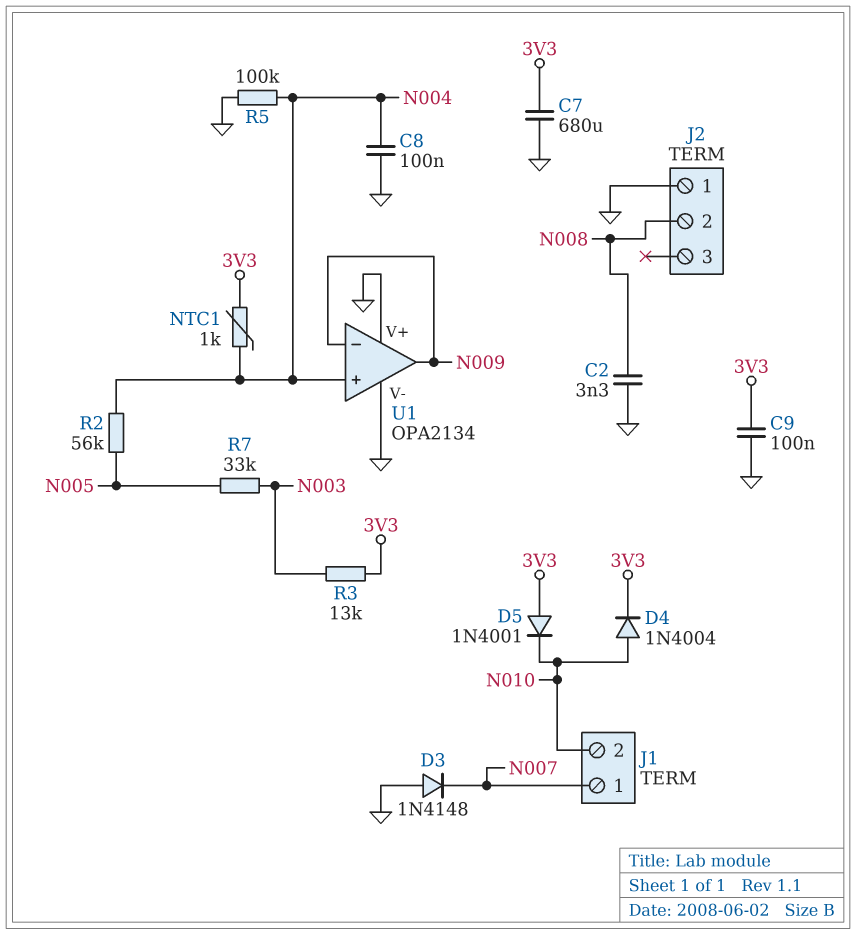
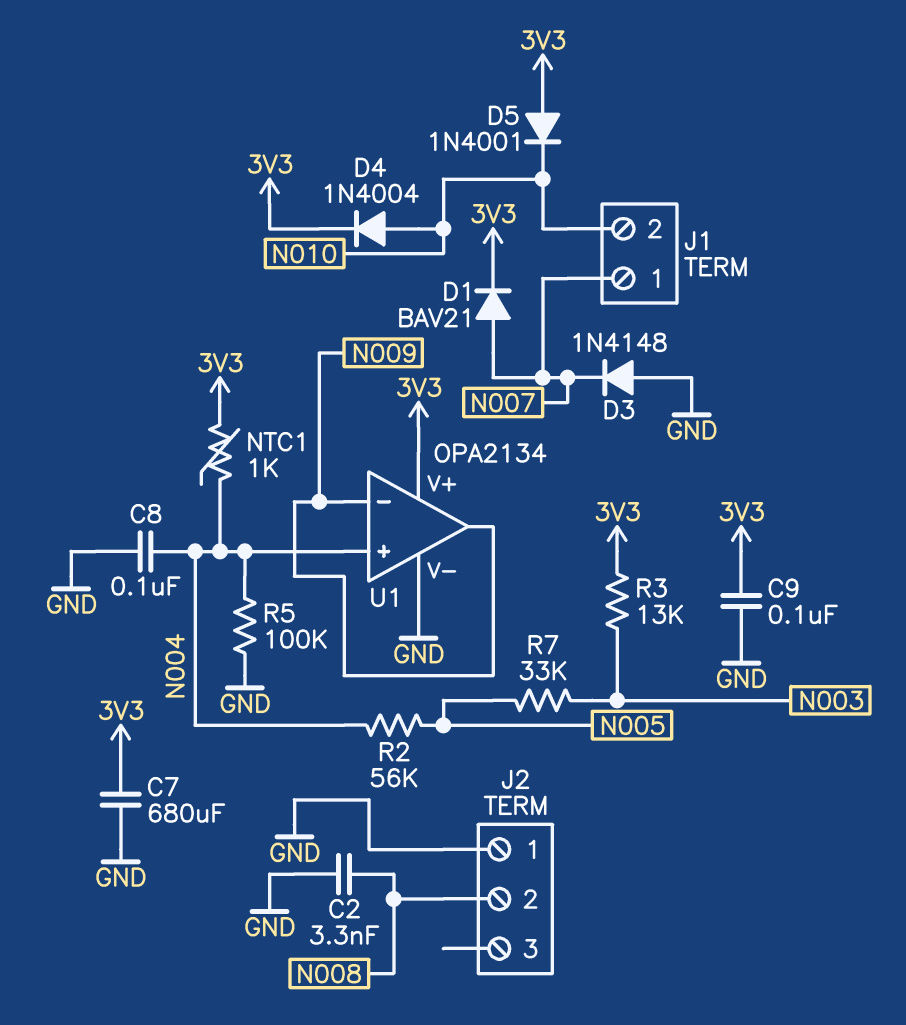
D1: none -> diode BAV21 (A N007, K 3V3)
U1 pin V+: GND -> 3V3

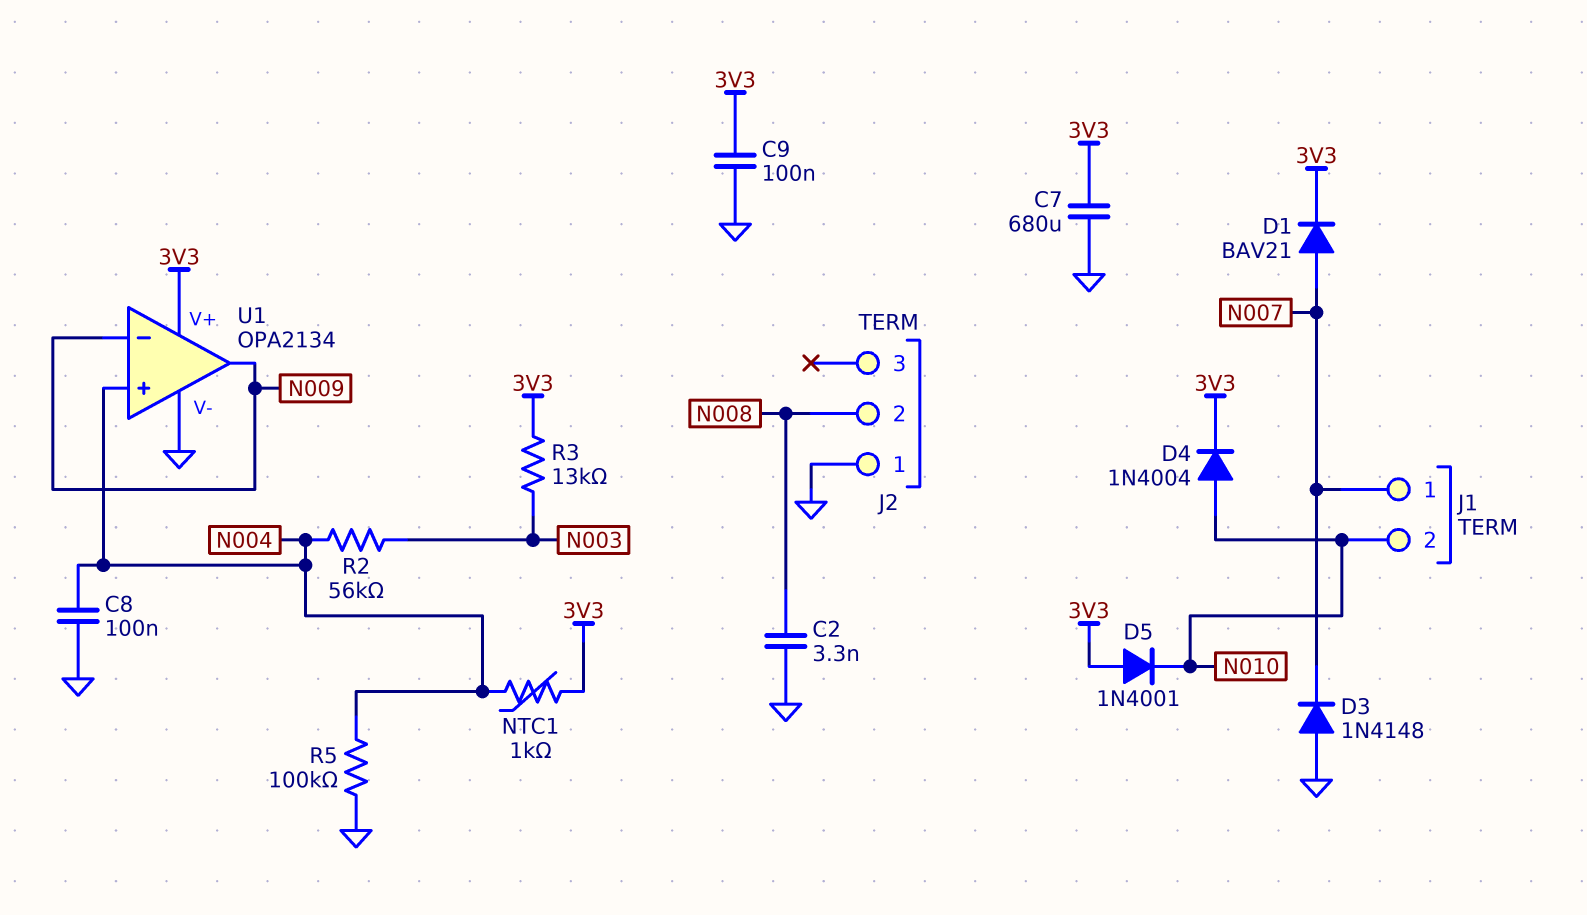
R2: 56k (N004, N005) -> 56k (N003, N004)
R7: 33k (N003, N005) -> none

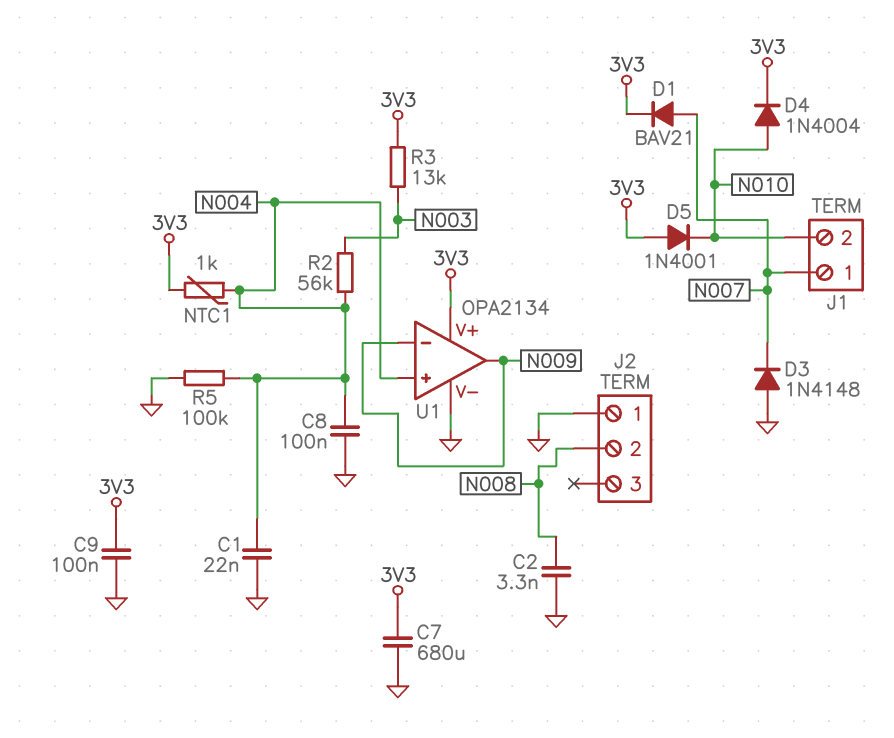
C1: none -> 22nF (GND, N004)

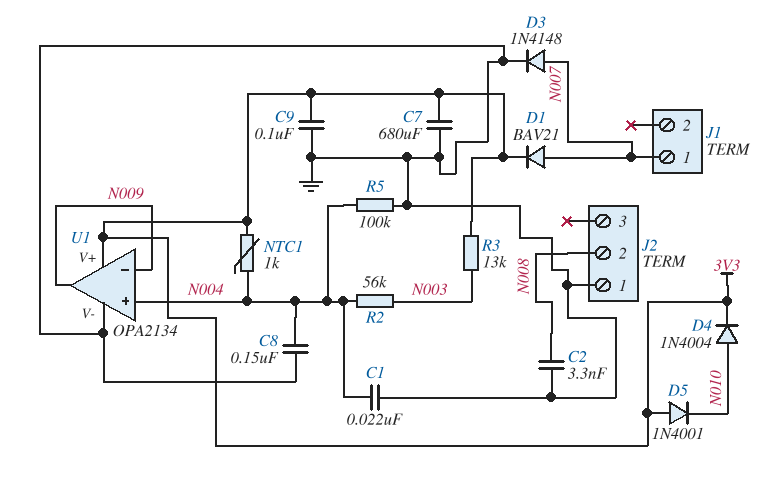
C8: 100nF (GND, N004) -> 150nF (GND, N004)
D3: diode 1N4148 (A GND, K N007) -> diode 1N4148 (A N007, K GND)
J1 pin 2: N010 -> none

